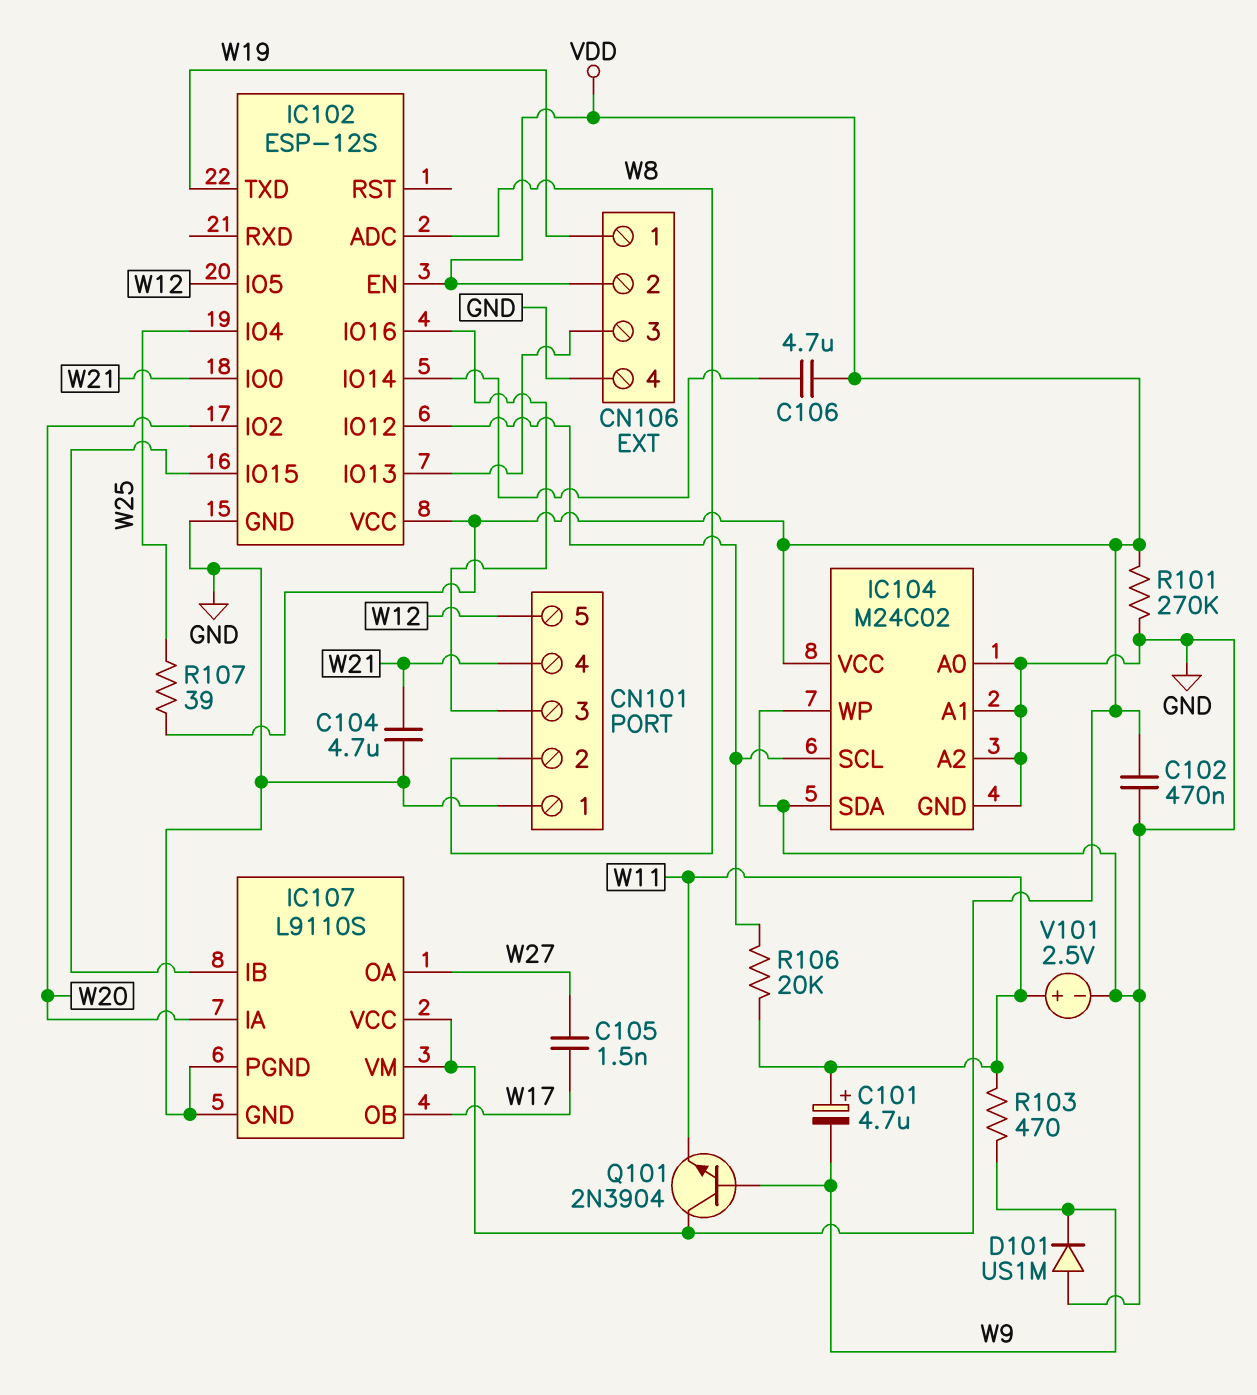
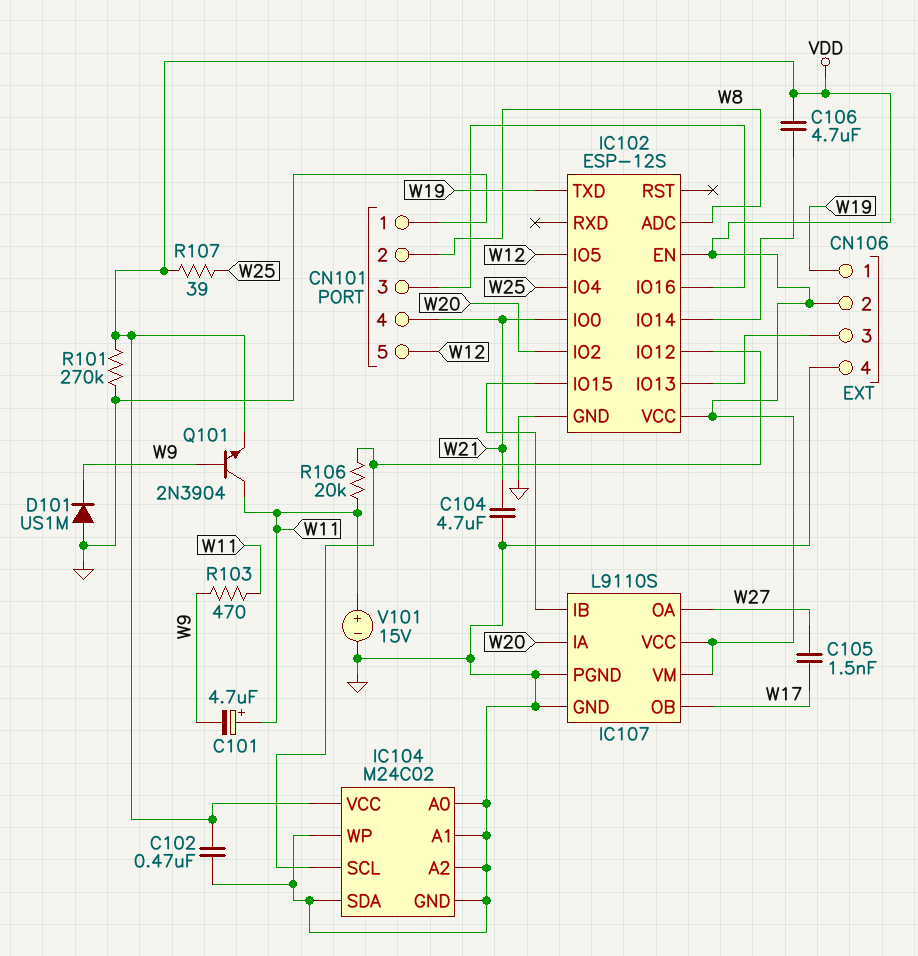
Q101: NPN 2N3904 (B W9, C VDD, E W11) -> NPN 2N3904 (B W9, C W11, E VDD)
V101: 2.5V (plus W11, minus GND) -> 15V (plus W11, minus GND)

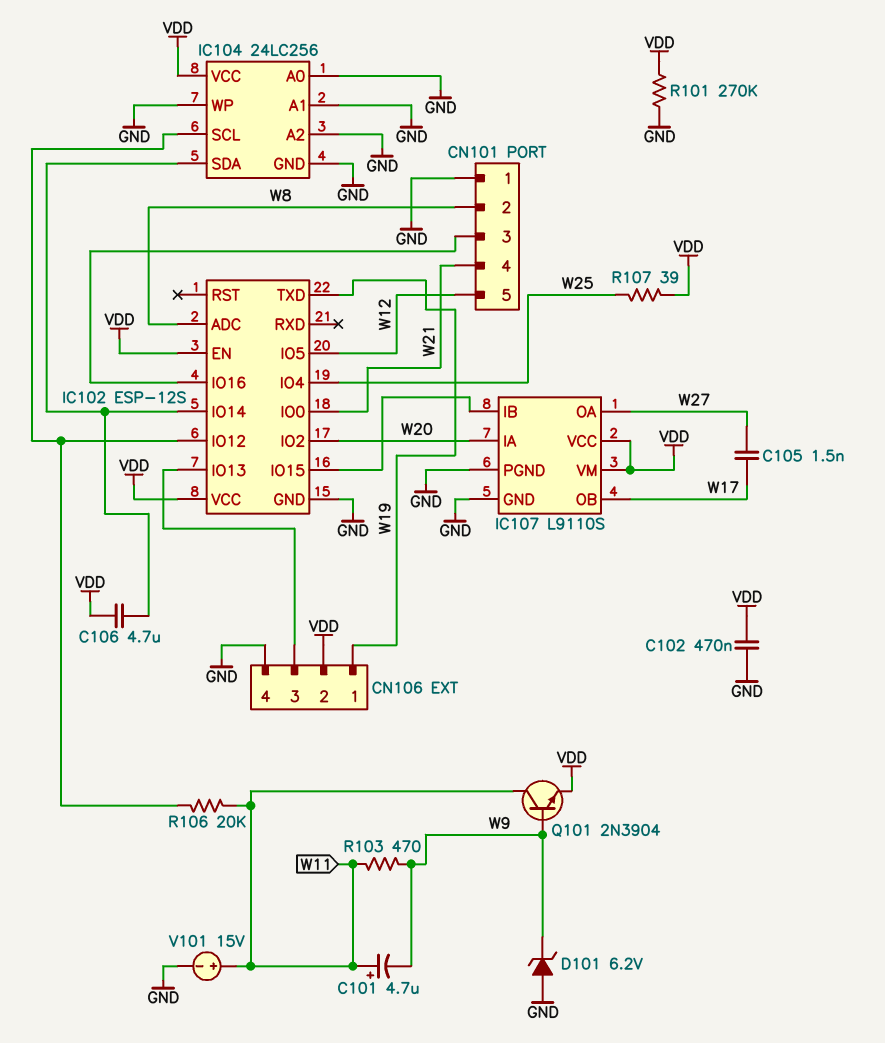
C104: 4.7uF (GND, W21) -> none
D101: diode US1M (A GND, K W9) -> zener 6.2V (A GND, K W9)
IC104: M24C02 -> 24LC256
IC104 pin SDA: GND -> IC102/IO14

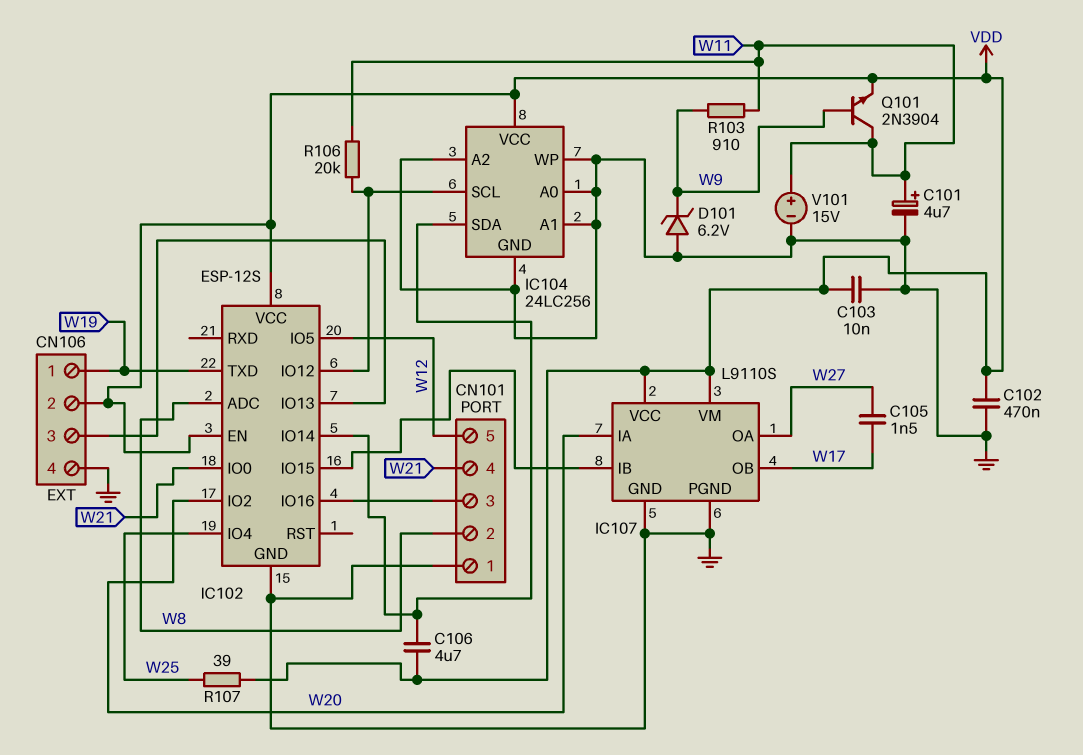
C101: 4.7uF (plus W11, minus W9) -> 4.7uF (plus W11, minus GND)
C103: none -> 10nF (GND, VDD)
R101: 270k (GND, VDD) -> none
R103: 470 (W9, W11) -> 910 (W9, W11)

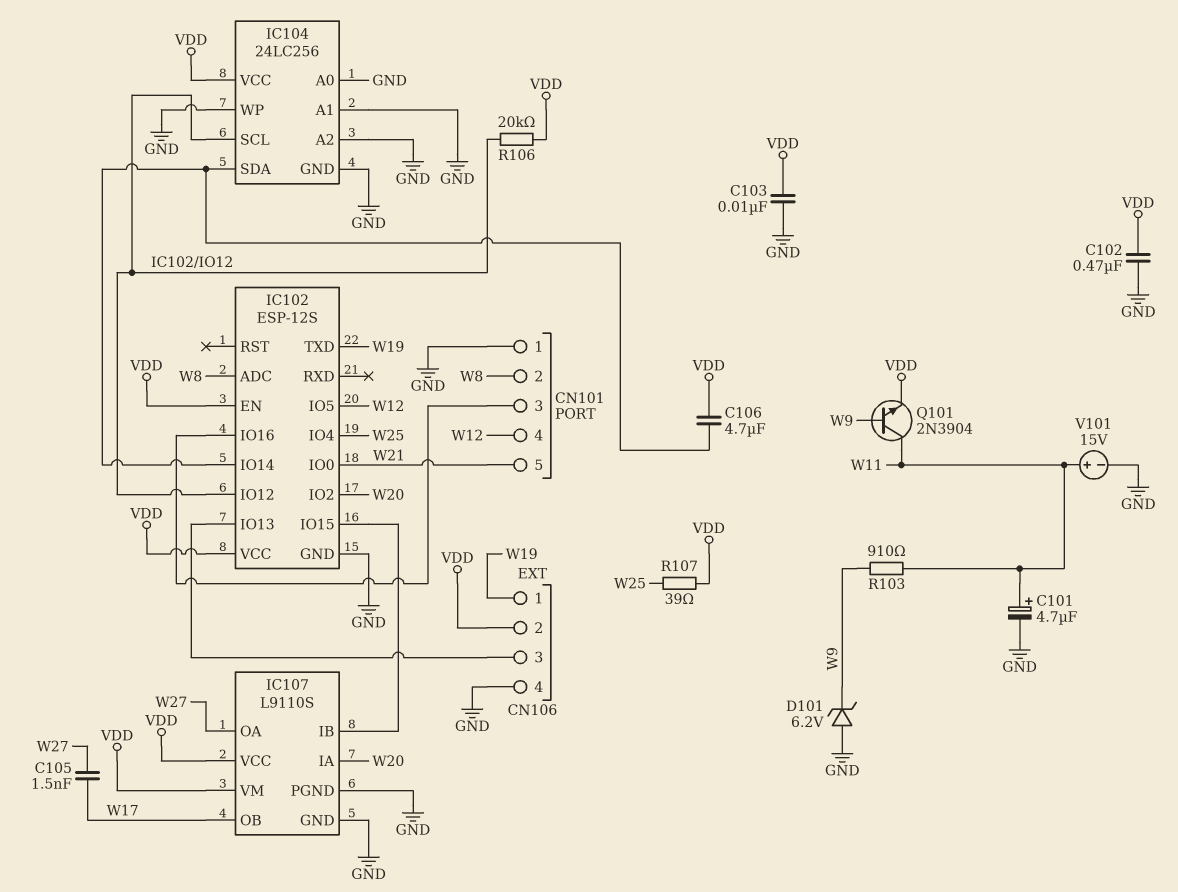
CN101 pin 4: W21 -> W12
CN101 pin 5: W12 -> W21
R106: 20k (IC102/IO12, W11) -> 20k (IC102/IO12, VDD)

